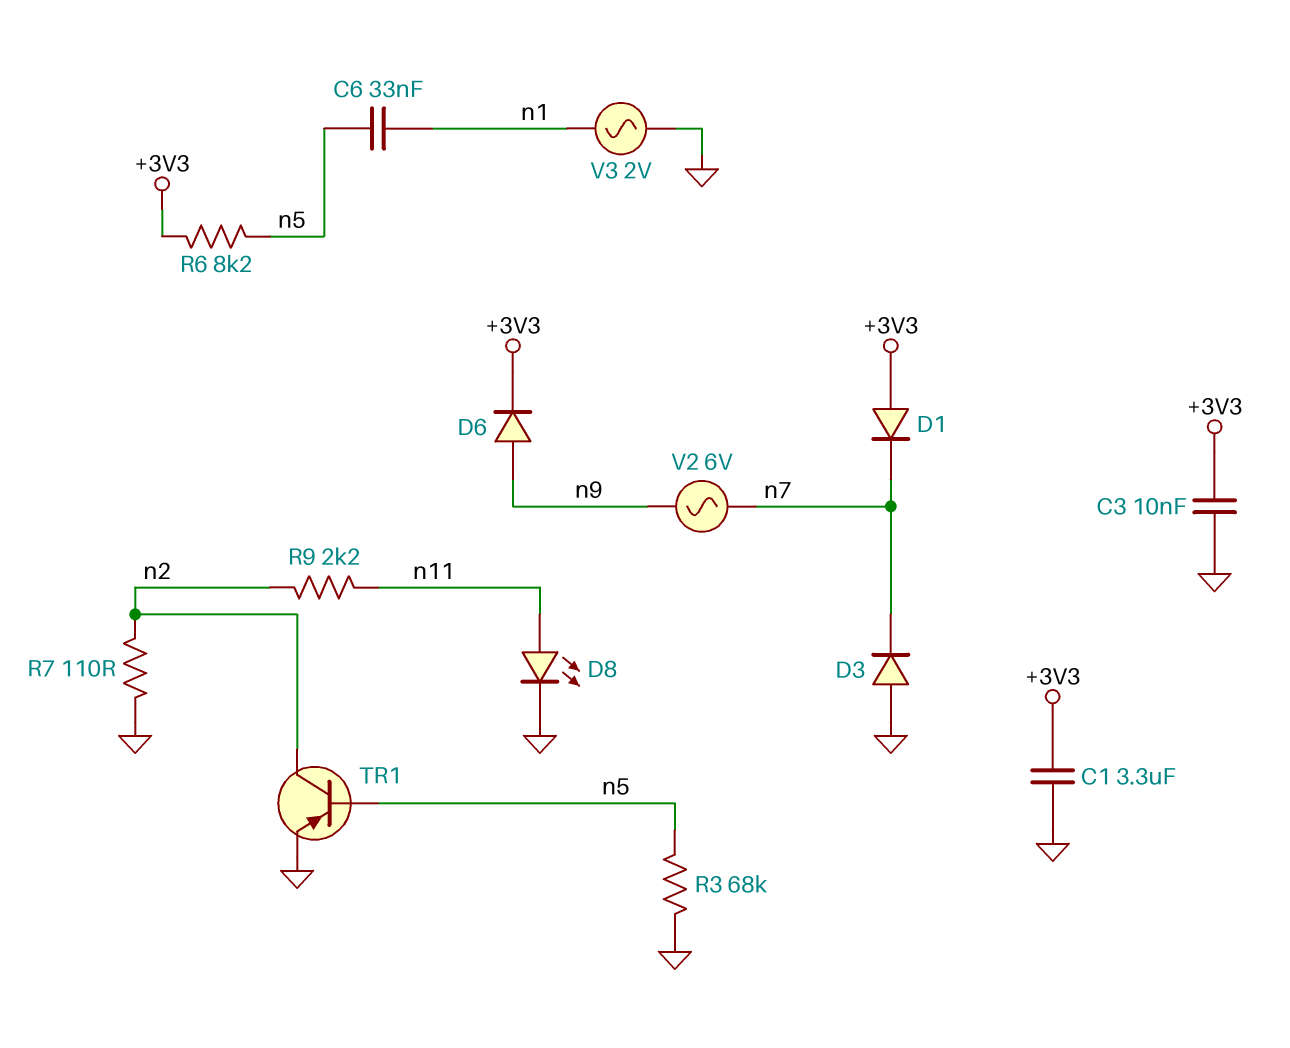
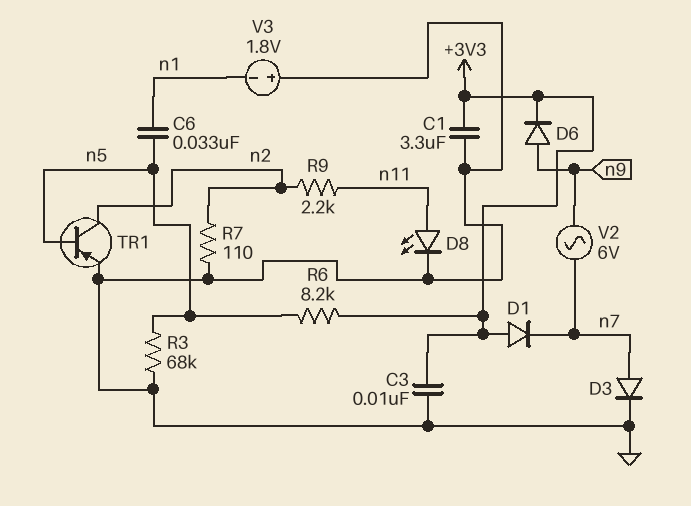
D3: diode (A GND, K n7) -> diode (A n7, K GND)
V3: AC 2V (GND, n1) -> 1.8V (plus GND, minus n1)

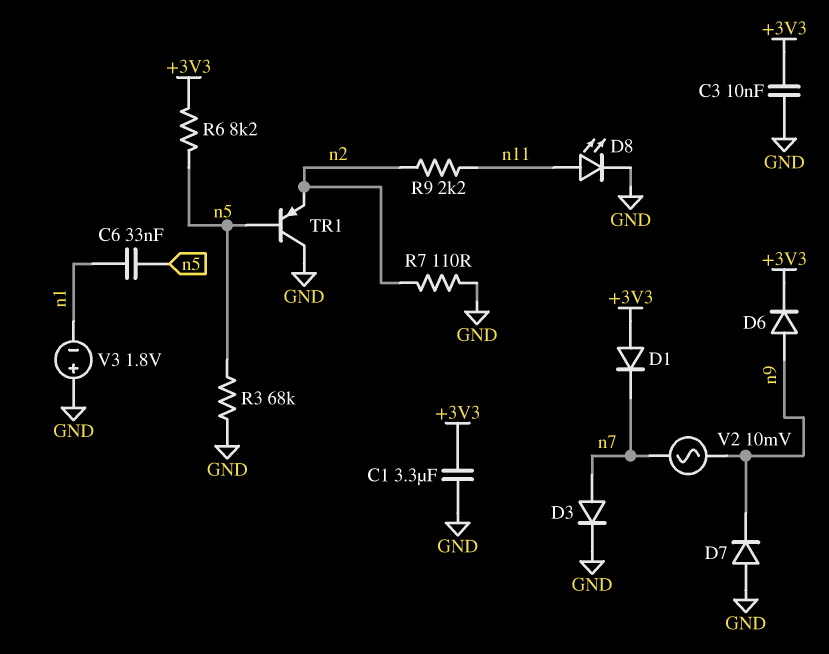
D7: none -> diode (A GND, K n9)
TR1: PNP (B n5, C n2, E GND) -> PNP (B n5, C GND, E n2)
V2: AC 6V (n7, n9) -> AC 10mV (n7, n9)

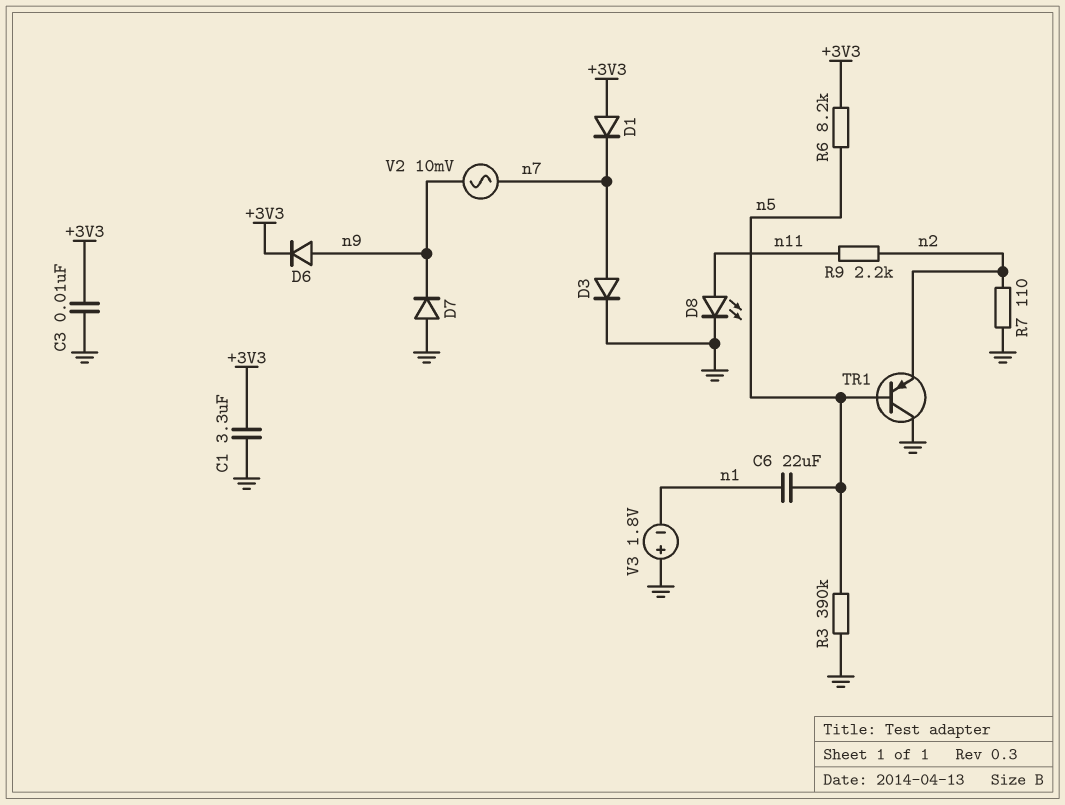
C6: 33nF (n1, n5) -> 22uF (n1, n5)
R3: 68k (GND, n5) -> 390k (GND, n5)

